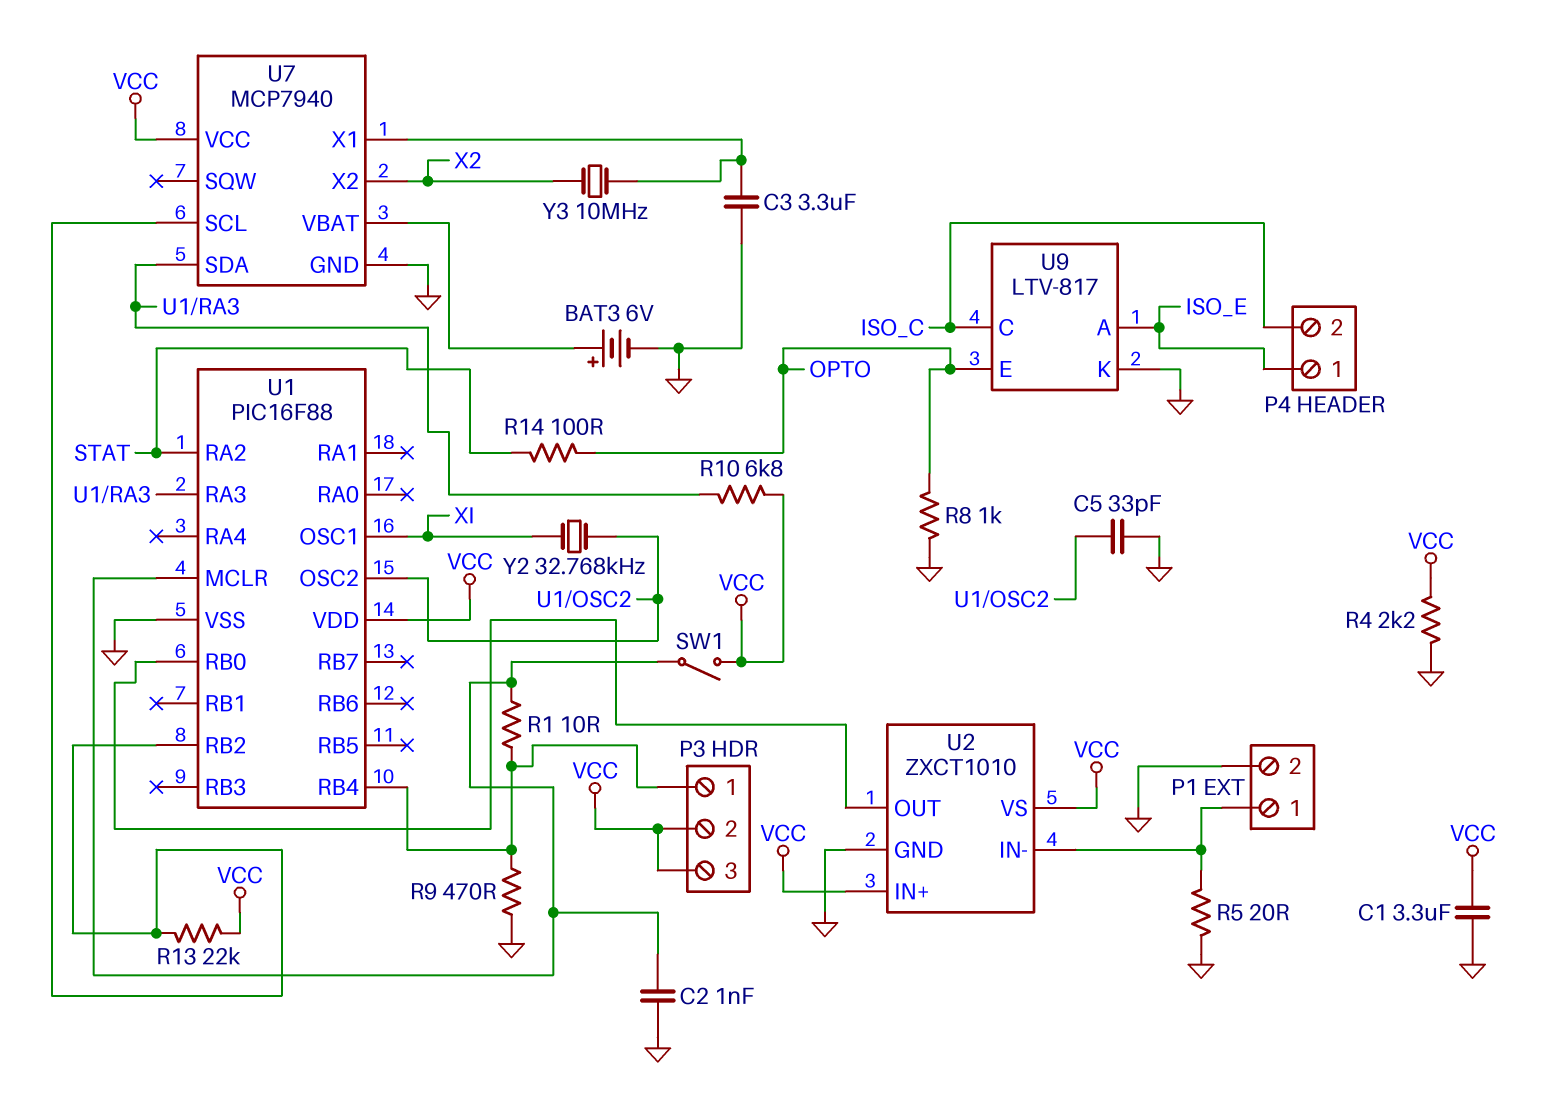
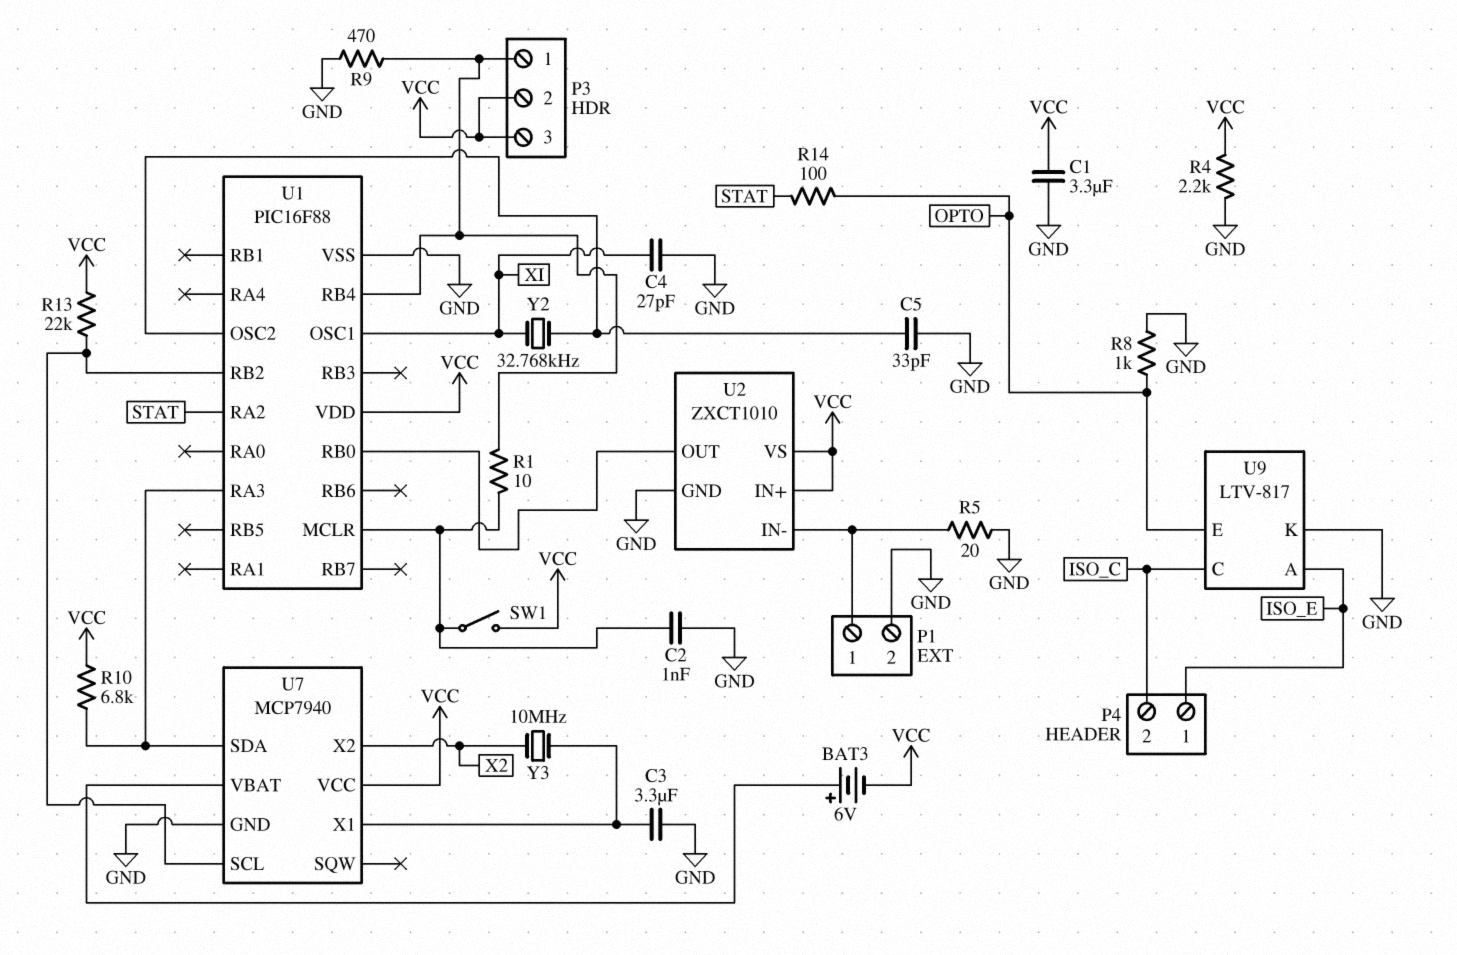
BAT3: 6V (plus U7/VBAT, minus GND) -> 6V (plus U7/VBAT, minus VCC)
C4: none -> 27pF (GND, XI)

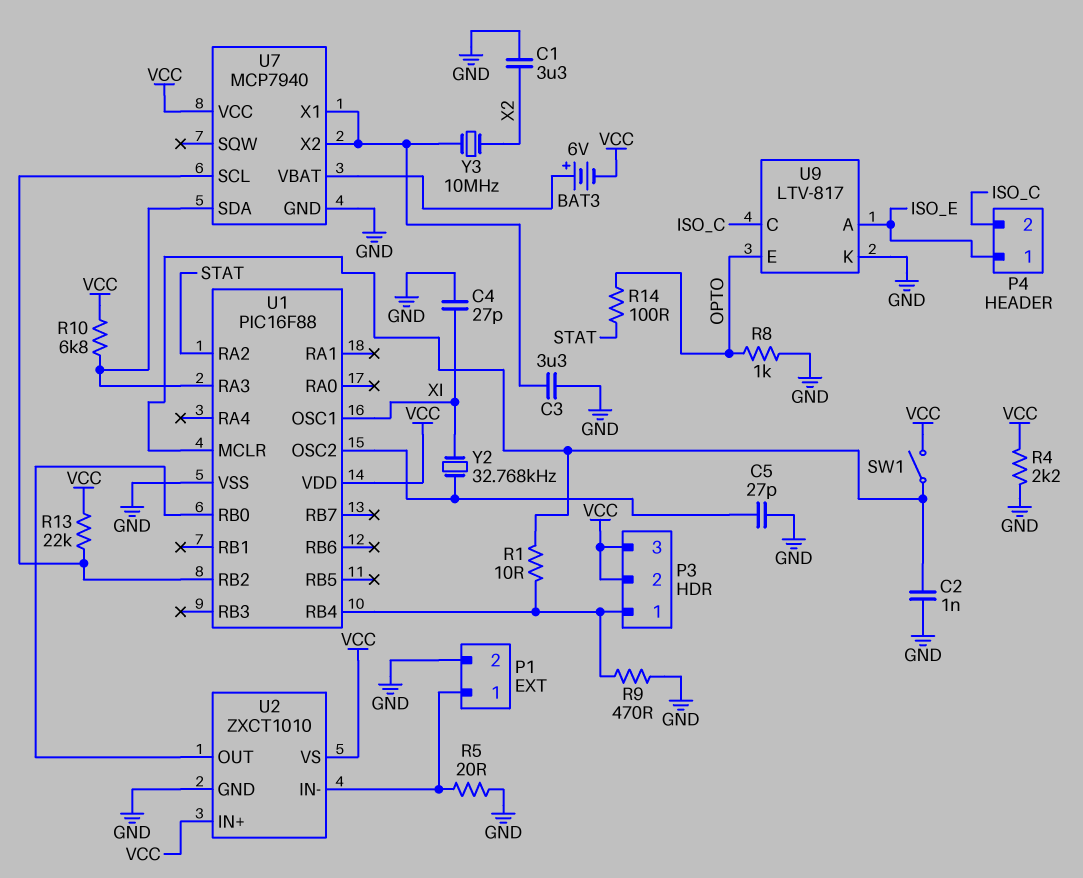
C1: 3.3uF (GND, VCC) -> 3.3uF (GND, X2)
C5: 33pF (GND, U1/OSC2) -> 27pF (GND, U1/OSC2)
U7 pin X2: X2 -> U7/X1

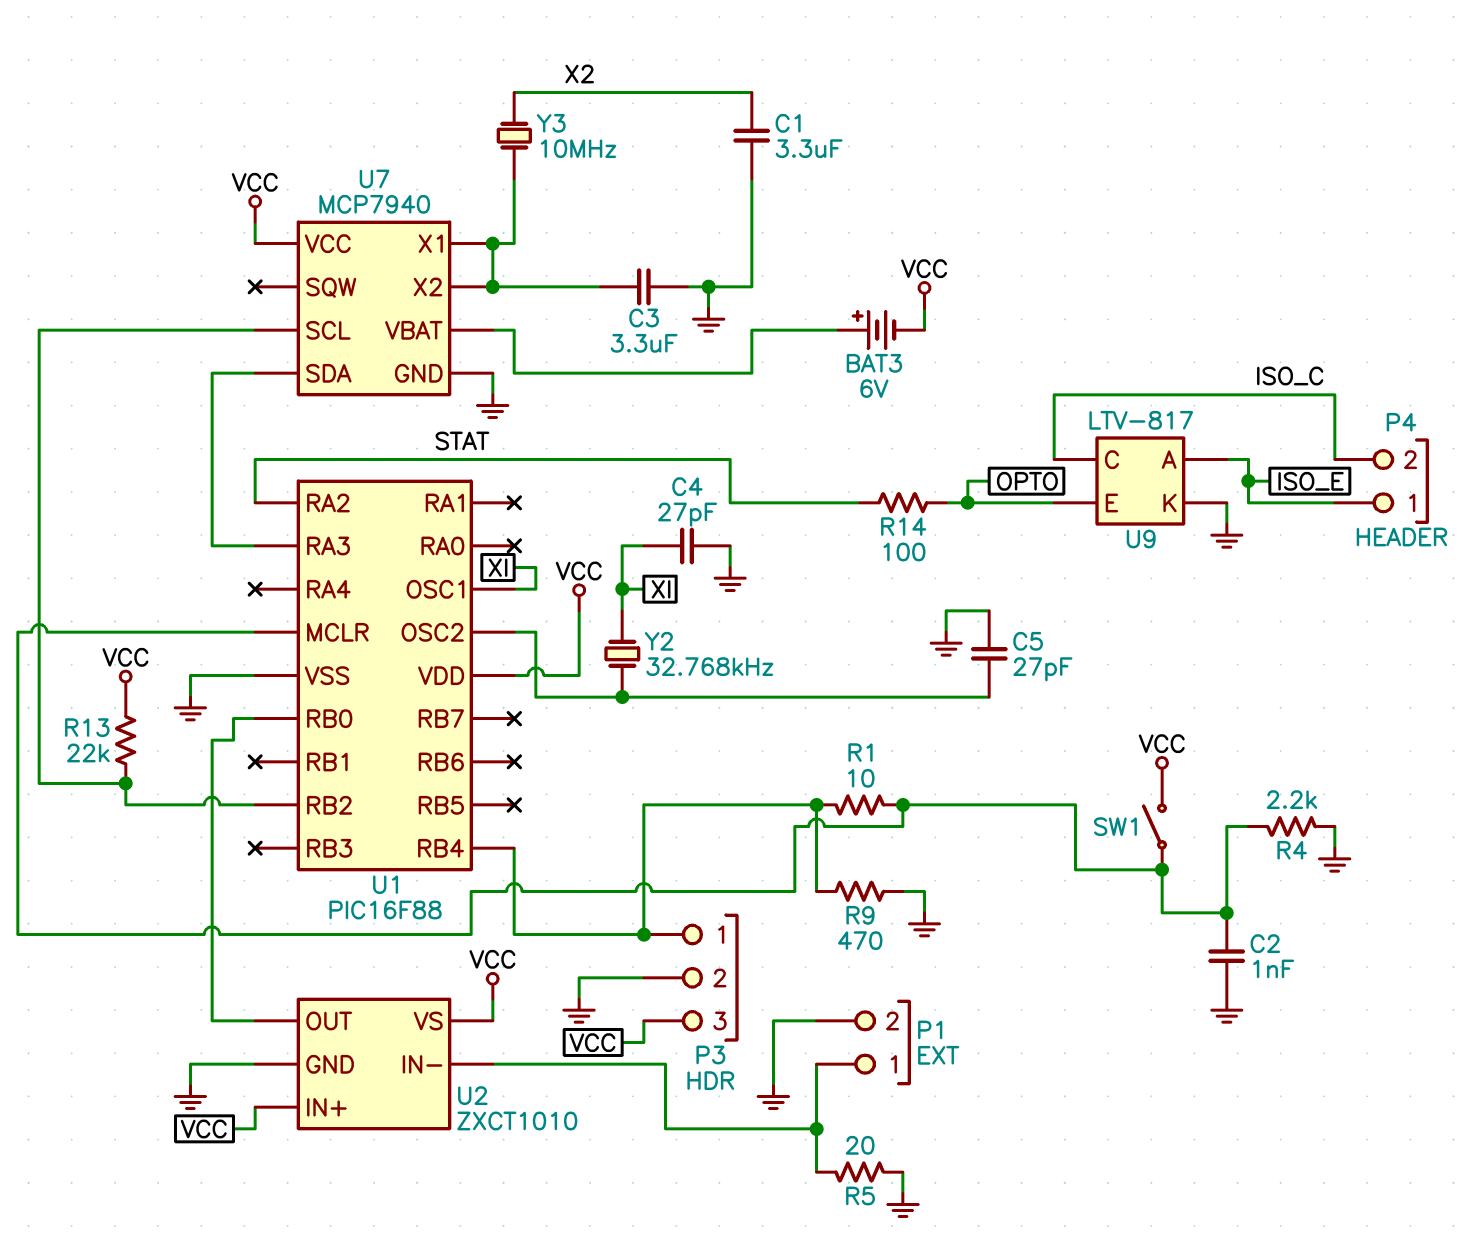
P3 pin 2: VCC -> GND
R4: 2.2k (GND, VCC) -> 2.2k (GND, U1/MCLR)
R8: 1k (GND, OPTO) -> none
R10: 6.8k (U1/RA3, VCC) -> none

